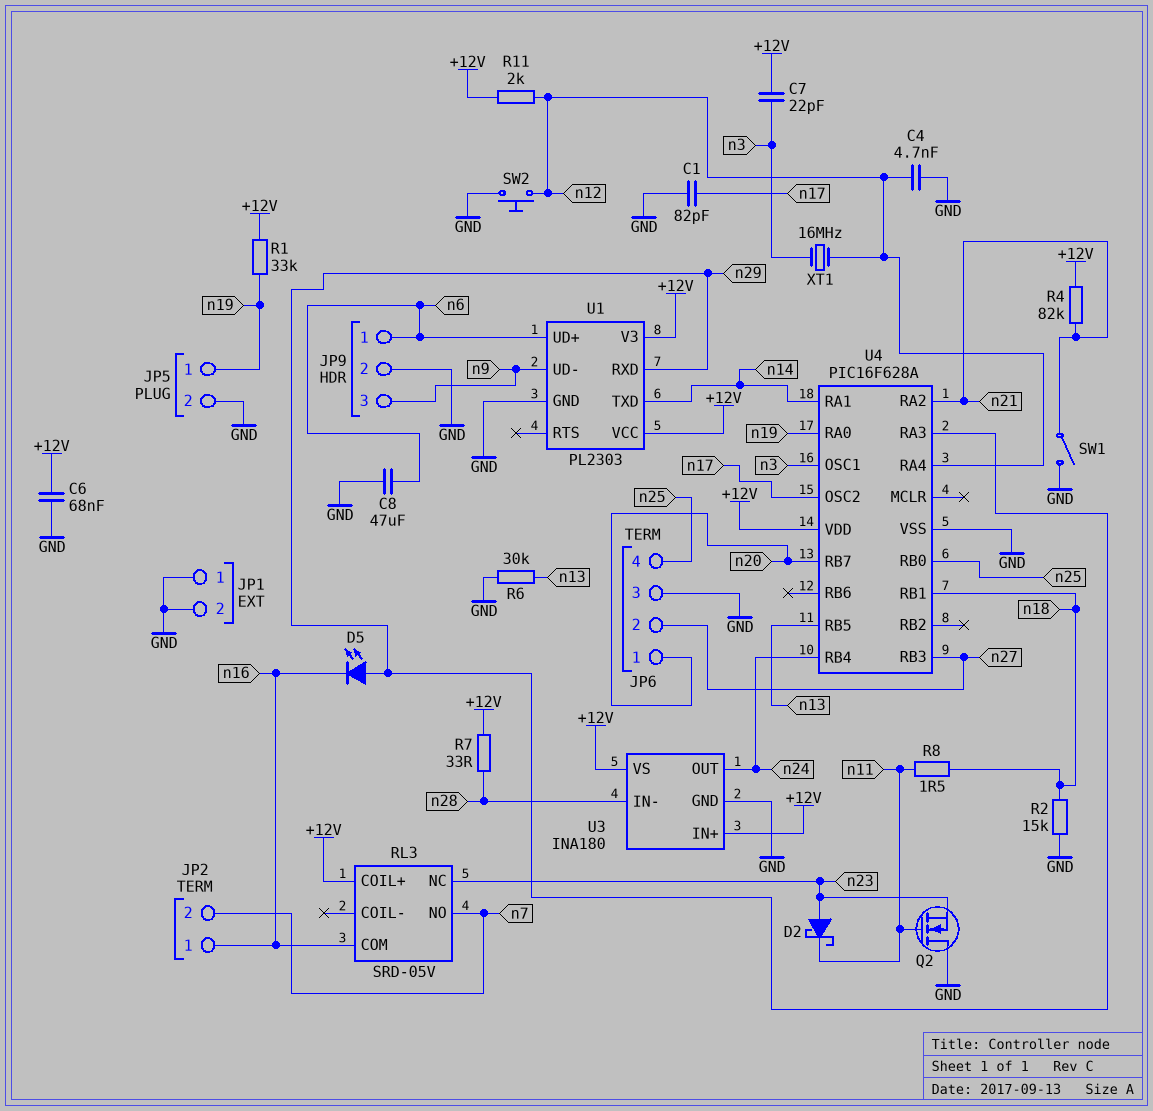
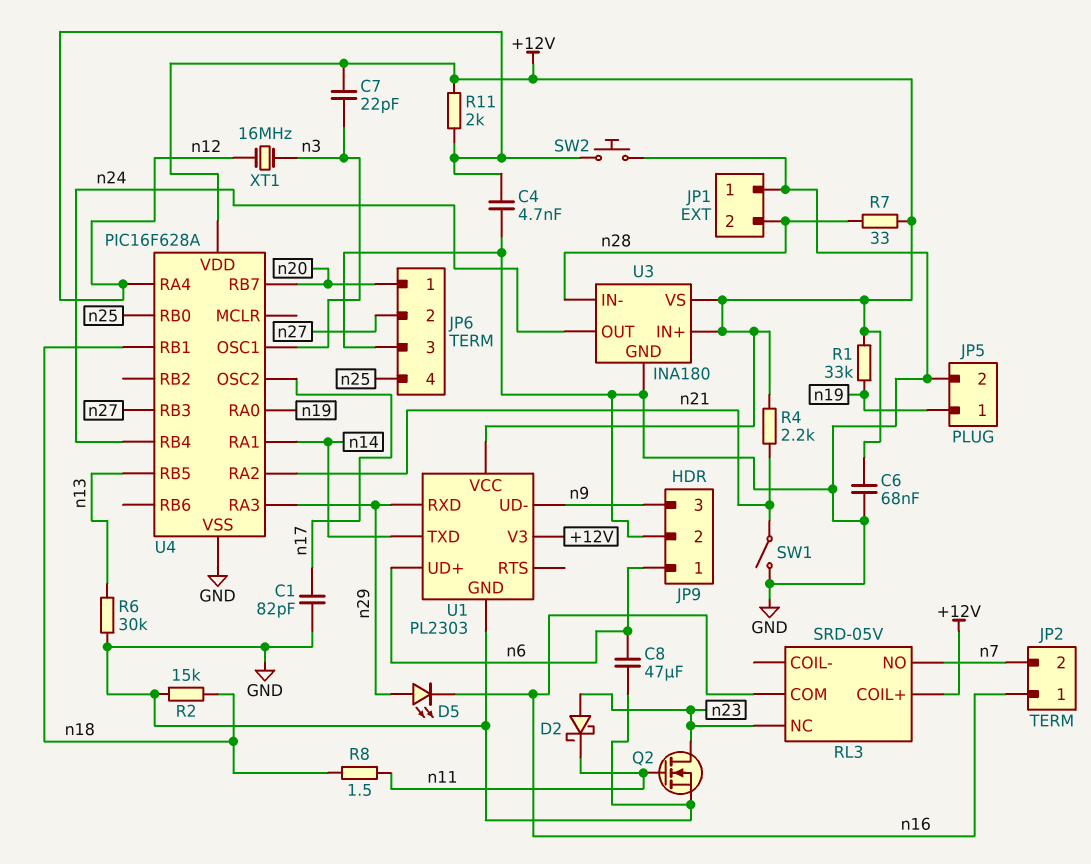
JP1 pin 2: GND -> n28
Q2: NMOS (G n11, D GND, S n23) -> NMOS (G n11, D n23, S GND)
R4: 82k (+12V, n21) -> 2.2k (+12V, n21)

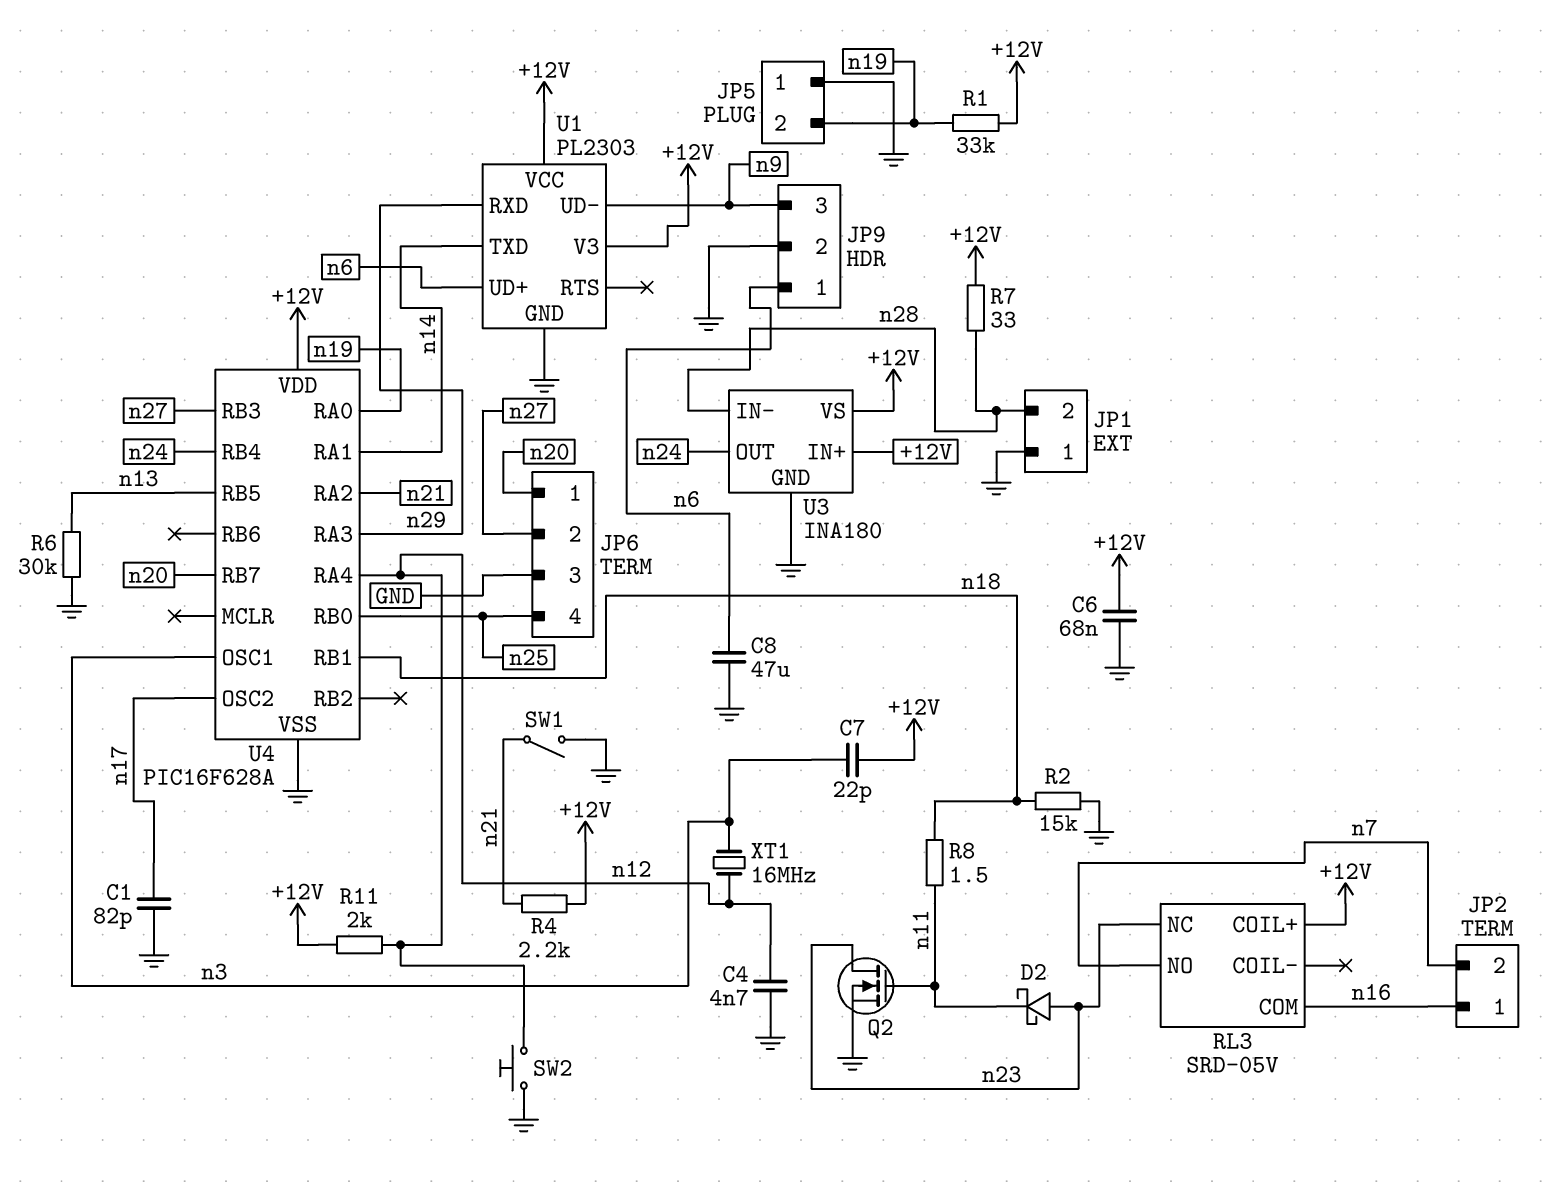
D5: LED (A n29, K n16) -> none
JP5 pin 1: n19 -> GND
JP5 pin 2: GND -> n19

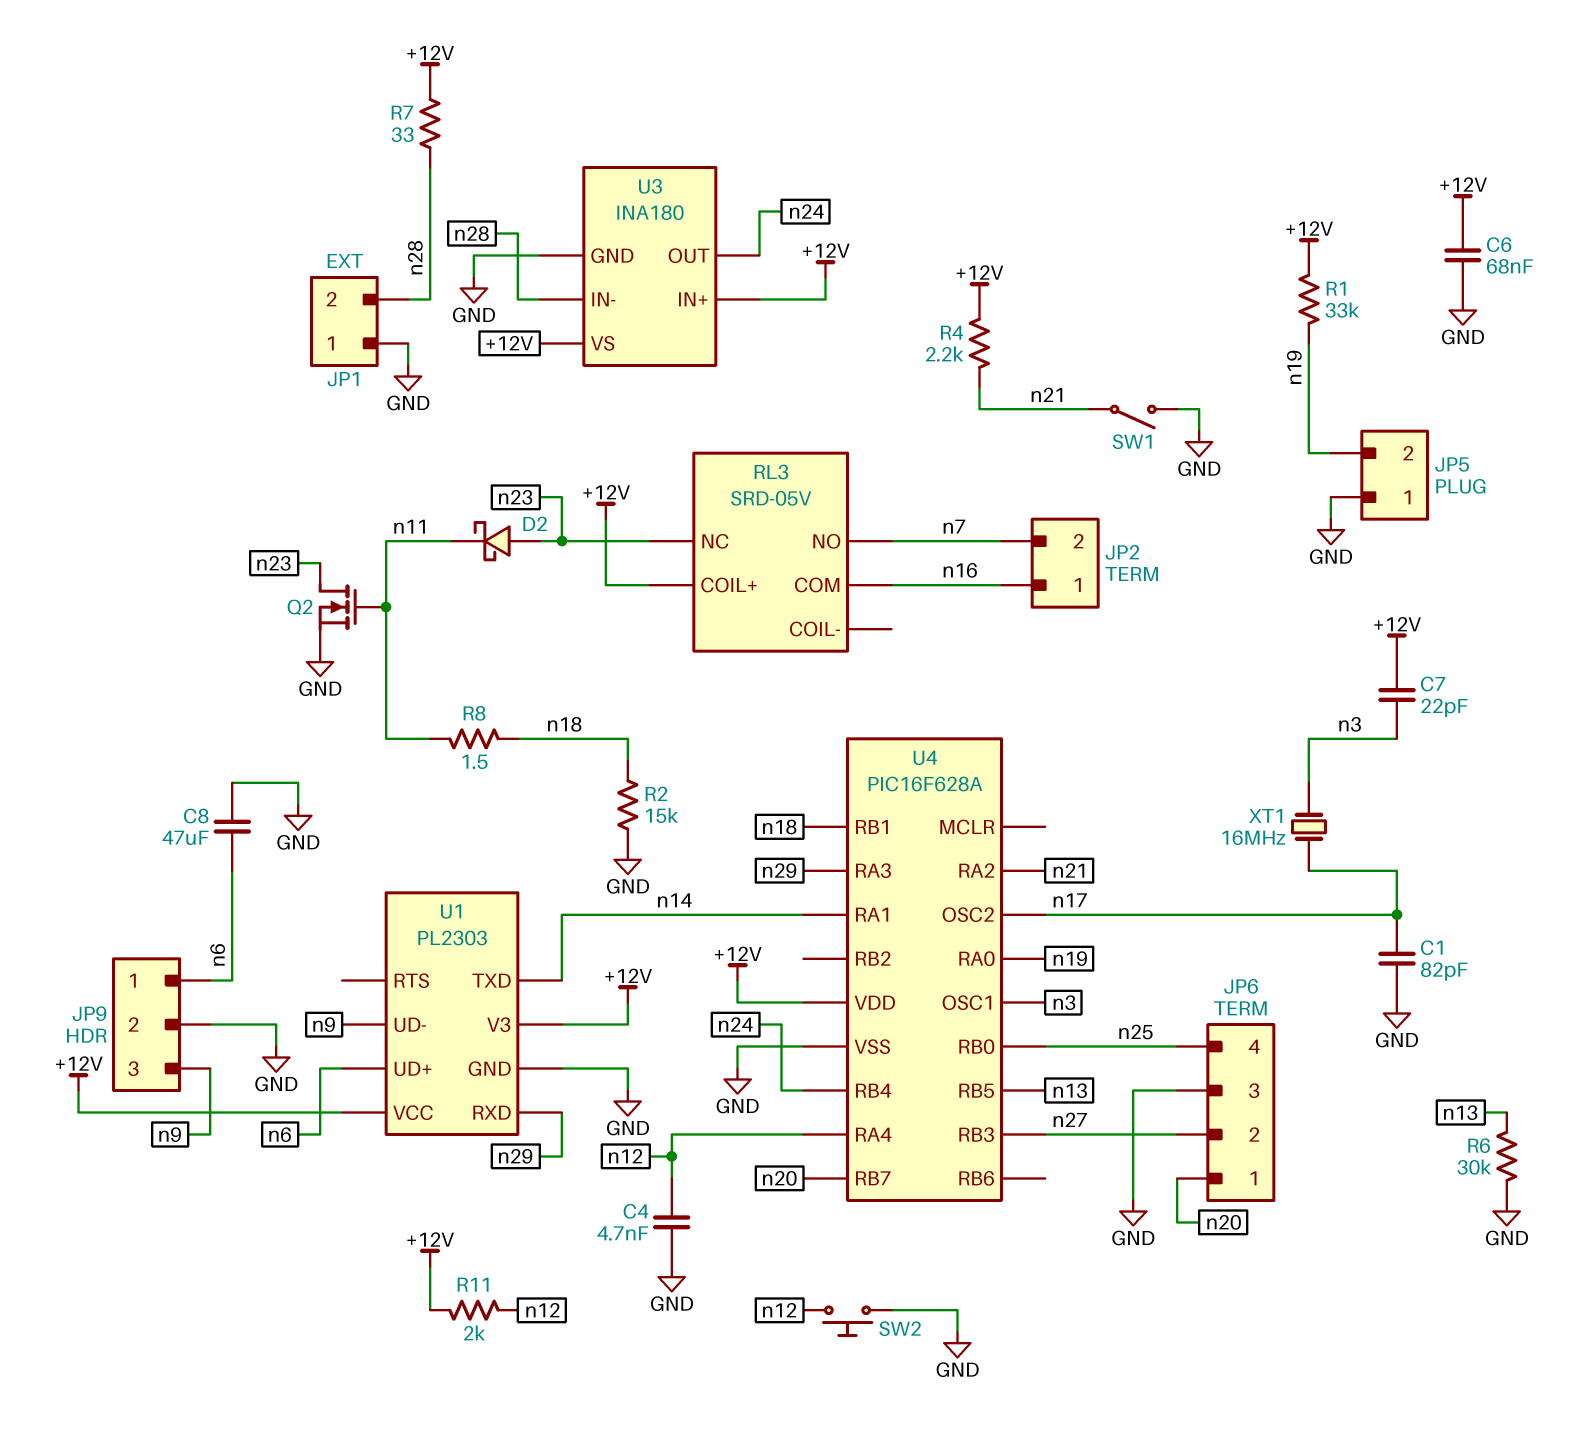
XT1: 16MHz (n3, n12) -> 16MHz (n3, n17)

